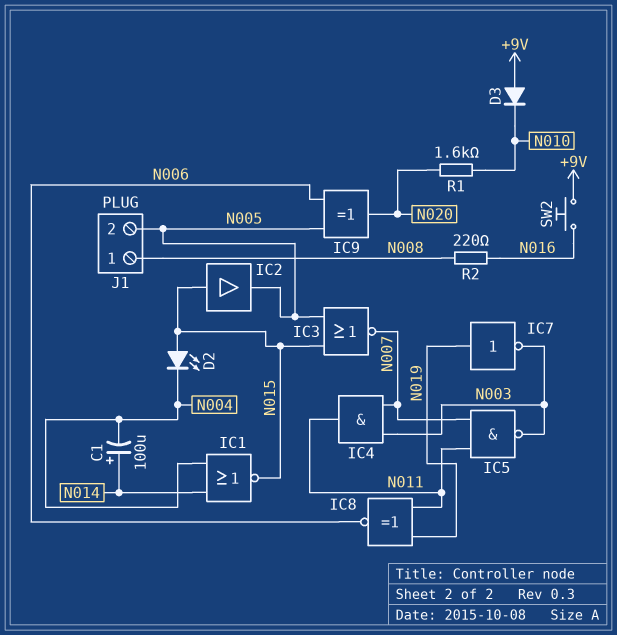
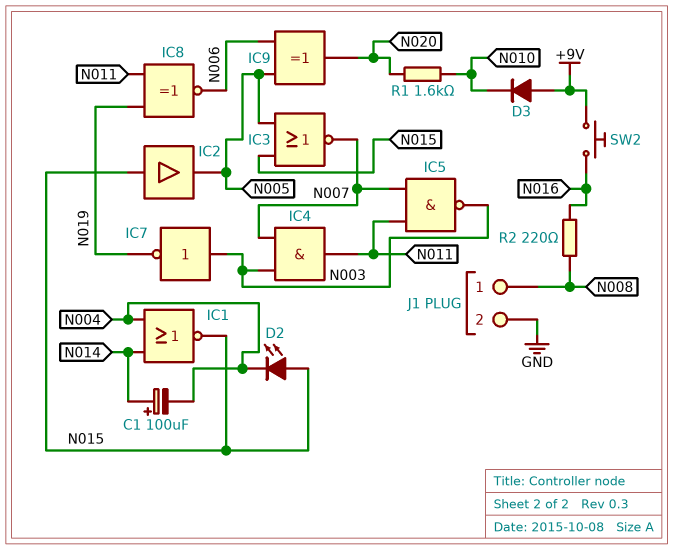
IC7: NOT (in N019, out N003) -> NOT (in N003, out N019)
J1 pin 2: N005 -> GND

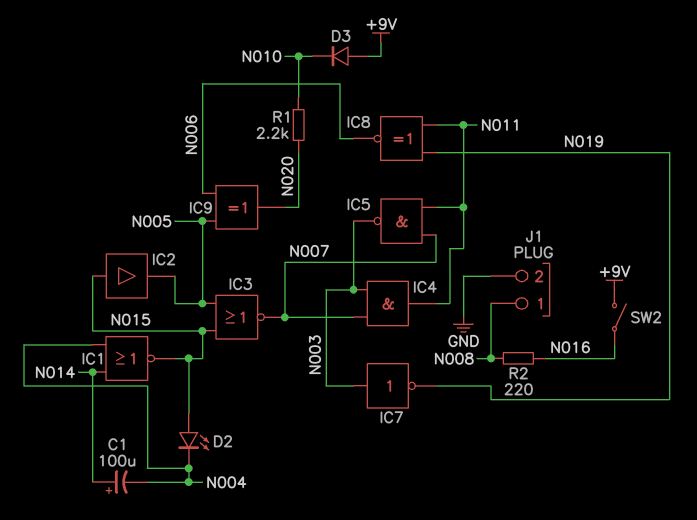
R1: 1.6k (N010, N020) -> 2.2k (N010, N020)
SW2: button (+9V, N016) -> switch (+9V, N016)

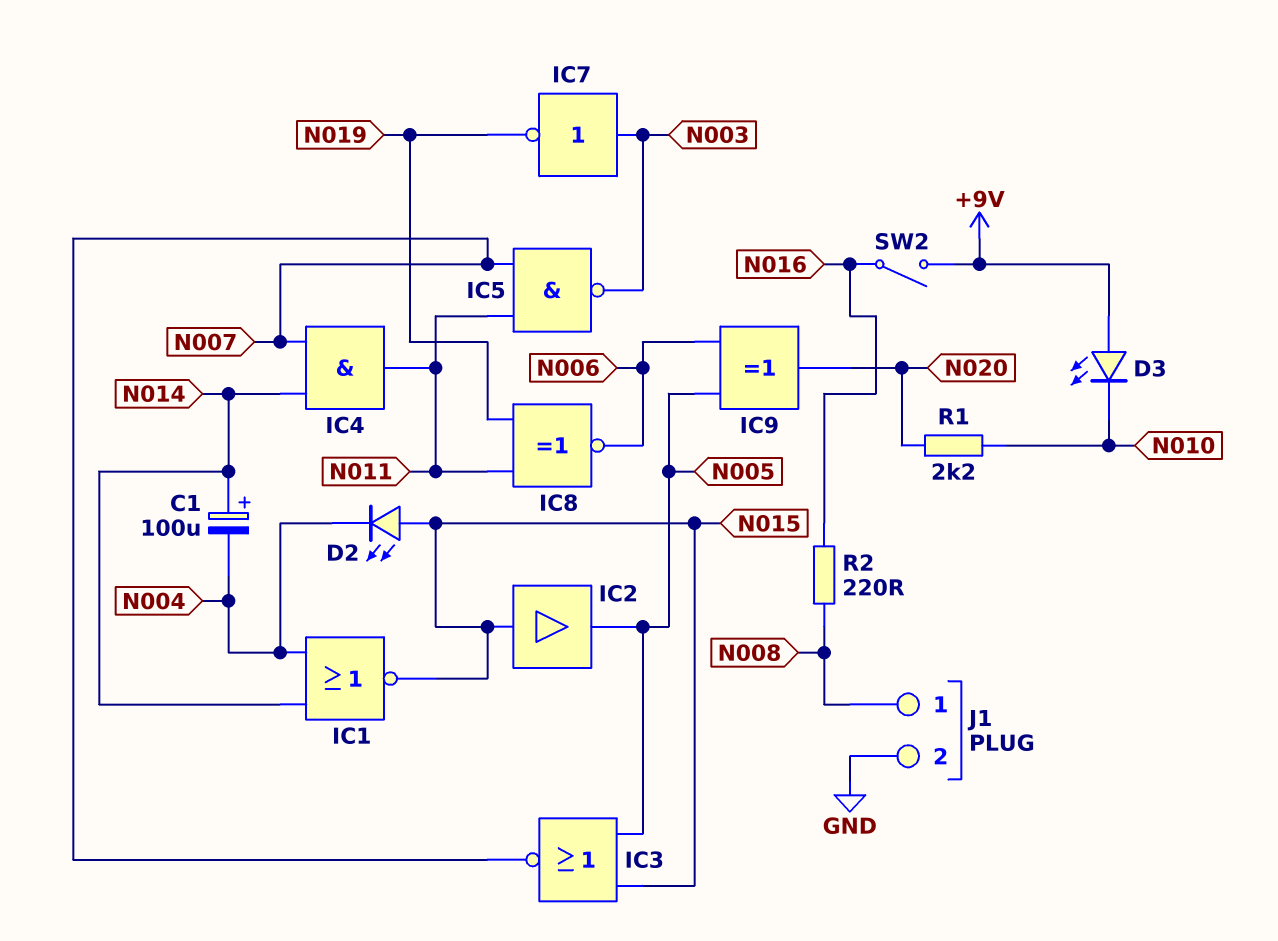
D3: diode (A +9V, K N010) -> LED (A +9V, K N010)
IC4: AND (in N003, in N007, out N011) -> AND (in N007, in N014, out N011)

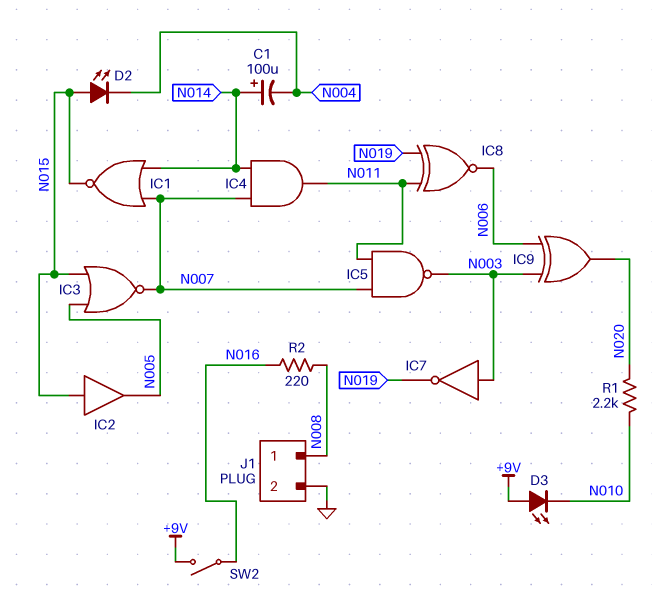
IC1: NOR (in N004, in N014, out N015) -> NOR (in N007, in N014, out N015)
IC9: XOR (in N005, in N006, out N020) -> XOR (in N003, in N006, out N020)

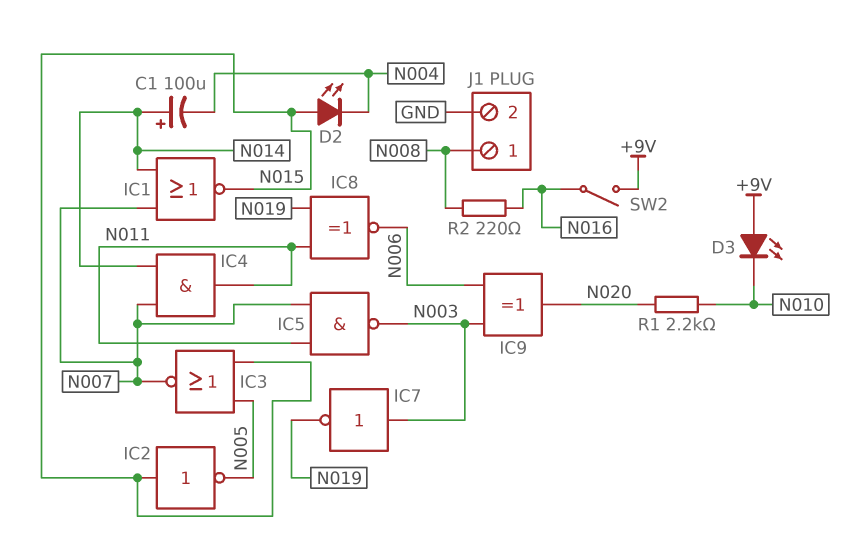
IC2: buffer (in N015, out N005) -> NOT (in N015, out N005)

